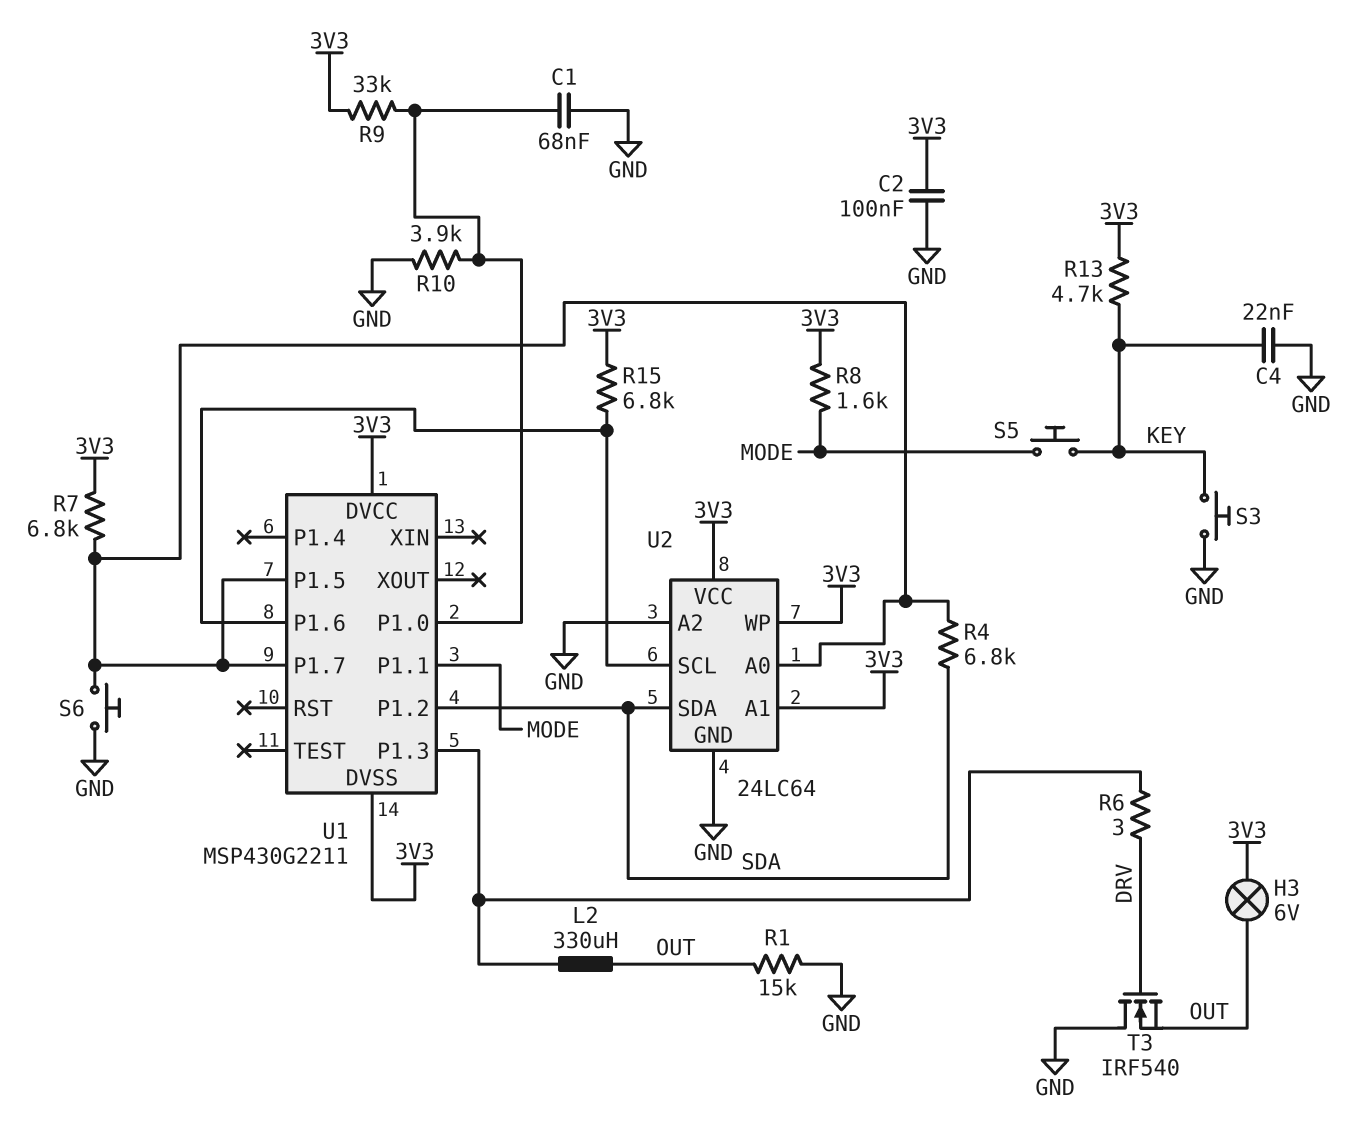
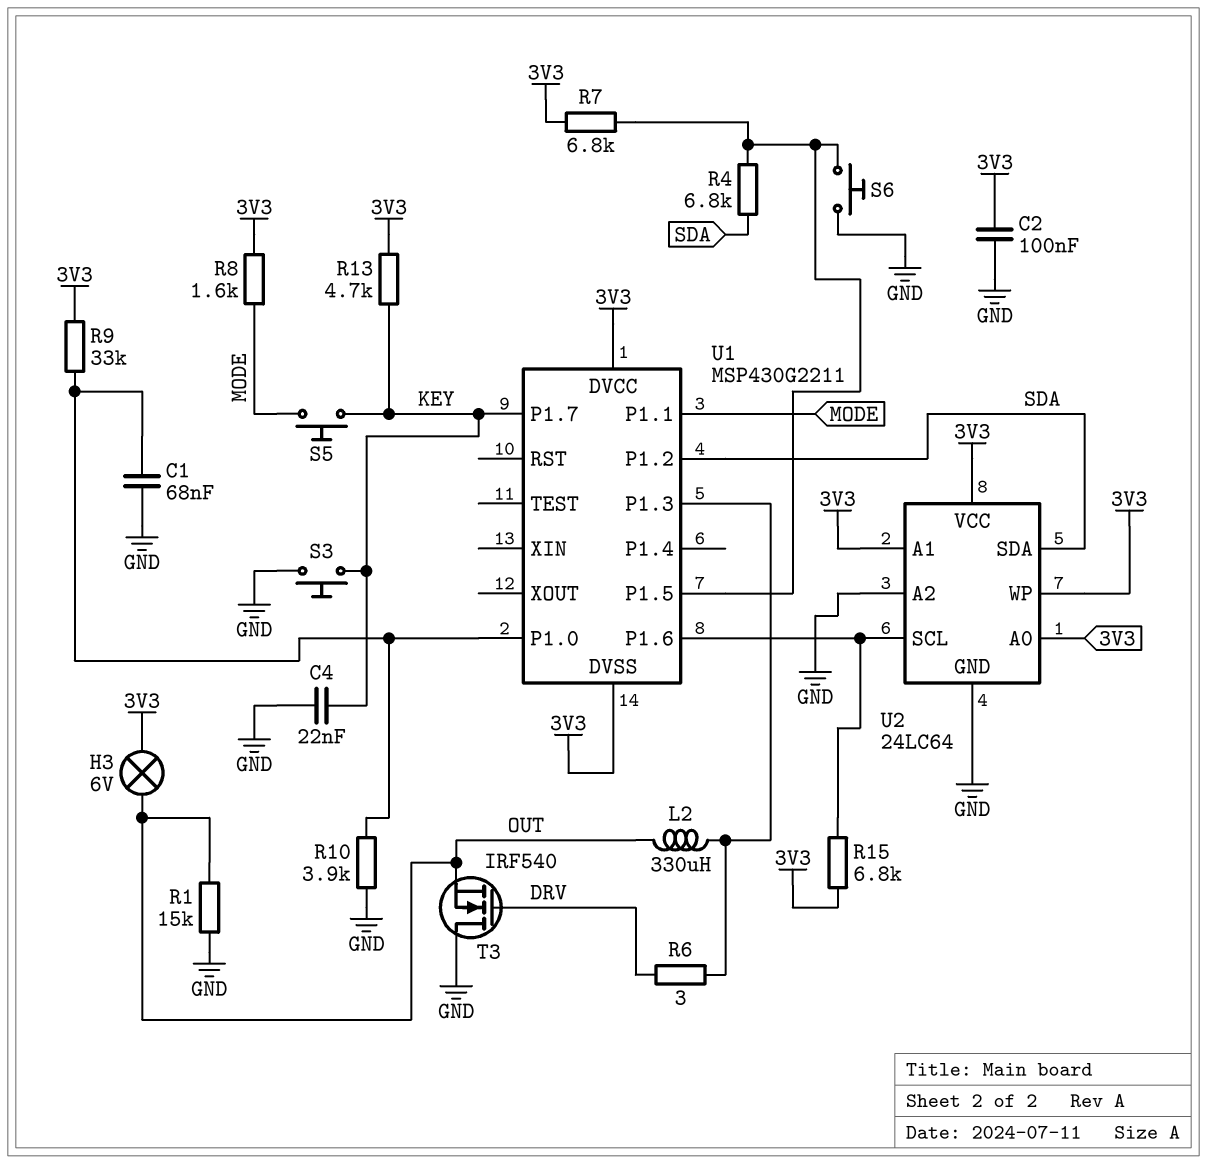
U1 pin P1.7: U1/P1.5 -> KEY
U2 pin A0: U1/P1.5 -> 3V3

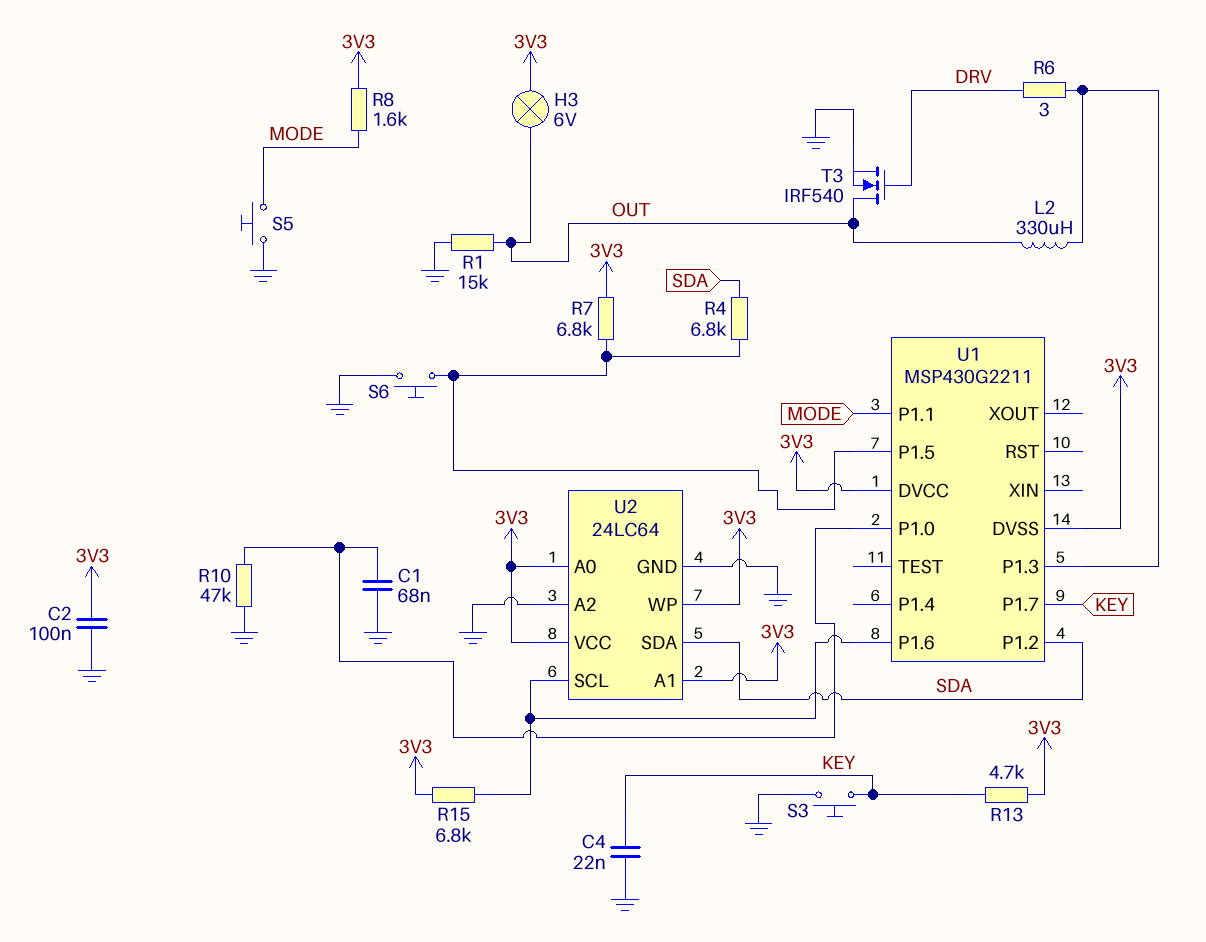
R9: 33k (3V3, U1/P1.0) -> none
R10: 3.9k (GND, U1/P1.0) -> 47k (GND, U1/P1.0)
S5: button (KEY, MODE) -> button (GND, MODE)
T3: NMOS IRF540 (G DRV, D GND, S OUT) -> NMOS IRF540 (G DRV, D OUT, S GND)

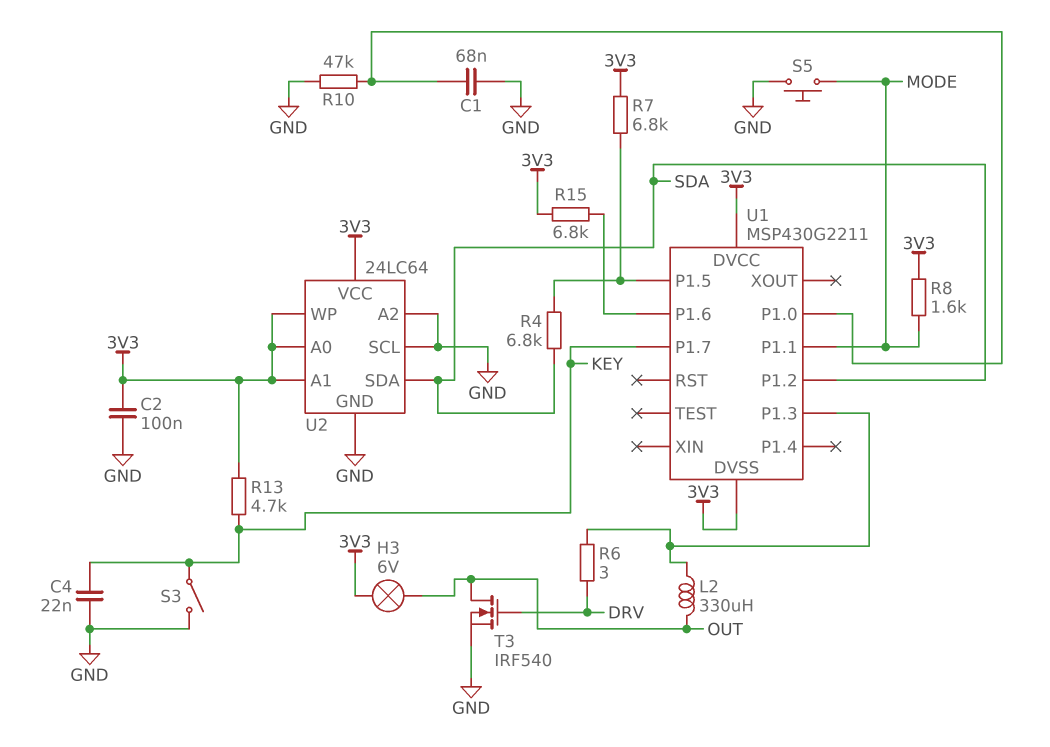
R1: 15k (GND, OUT) -> none
S3: button (GND, KEY) -> switch (GND, KEY)
S6: button (GND, U1/P1.5) -> none
U2 pin SCL: U1/P1.6 -> GND

